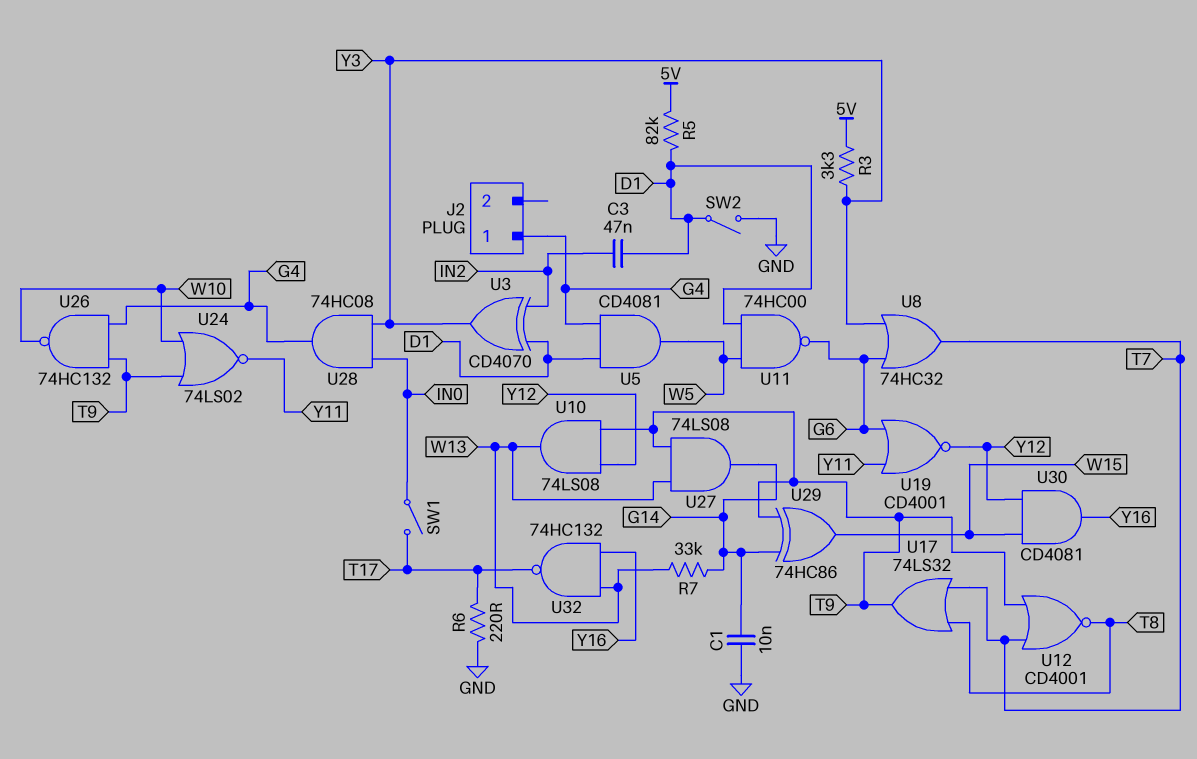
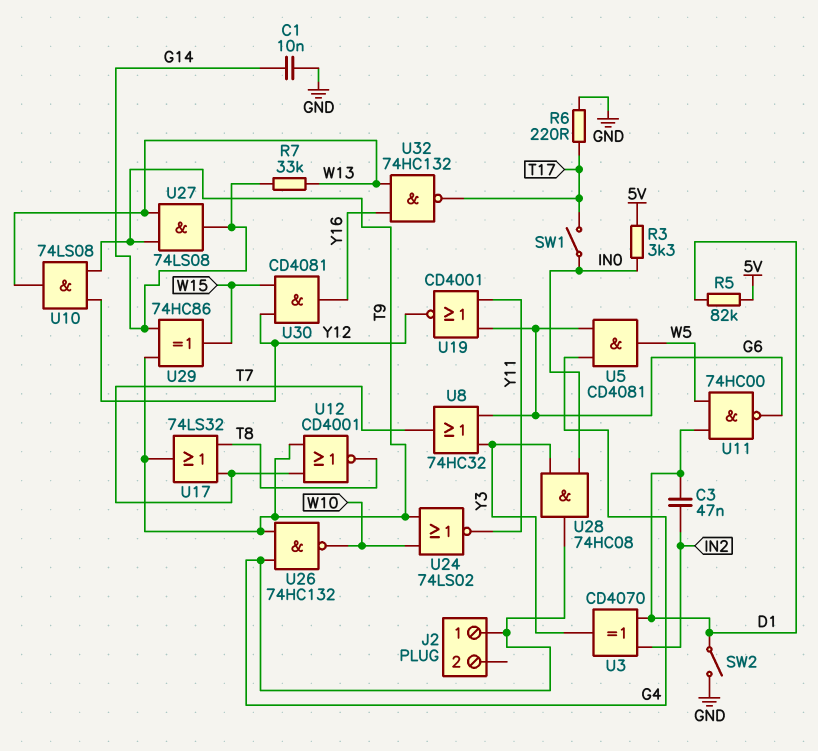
R3: 3.3k (5V, Y3) -> 3.3k (5V, IN0)
U5: AND CD4081 (in D1, in G4, out W5) -> AND CD4081 (in G4, in G6, out W5)

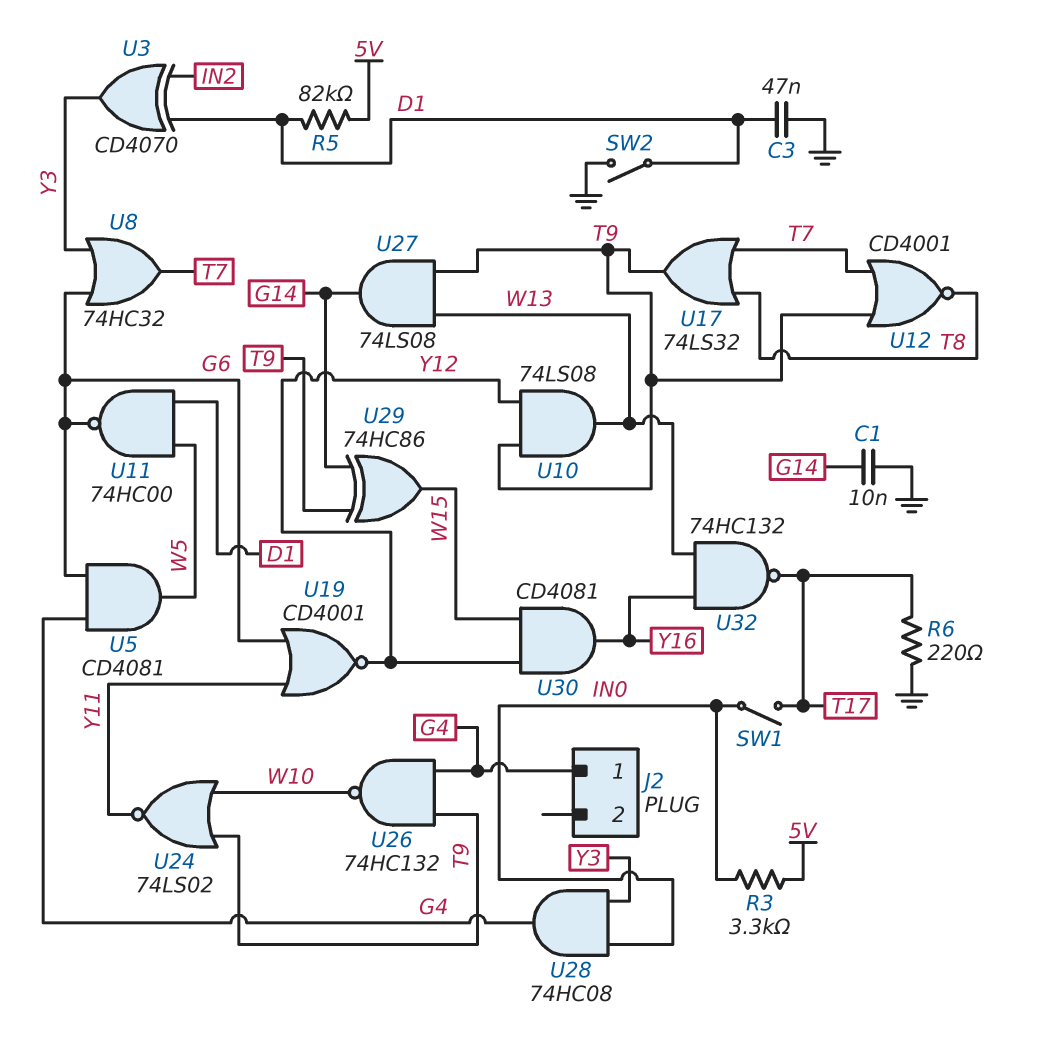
C3: 47nF (D1, IN2) -> 47nF (D1, GND)
R7: 33k (G14, W13) -> none

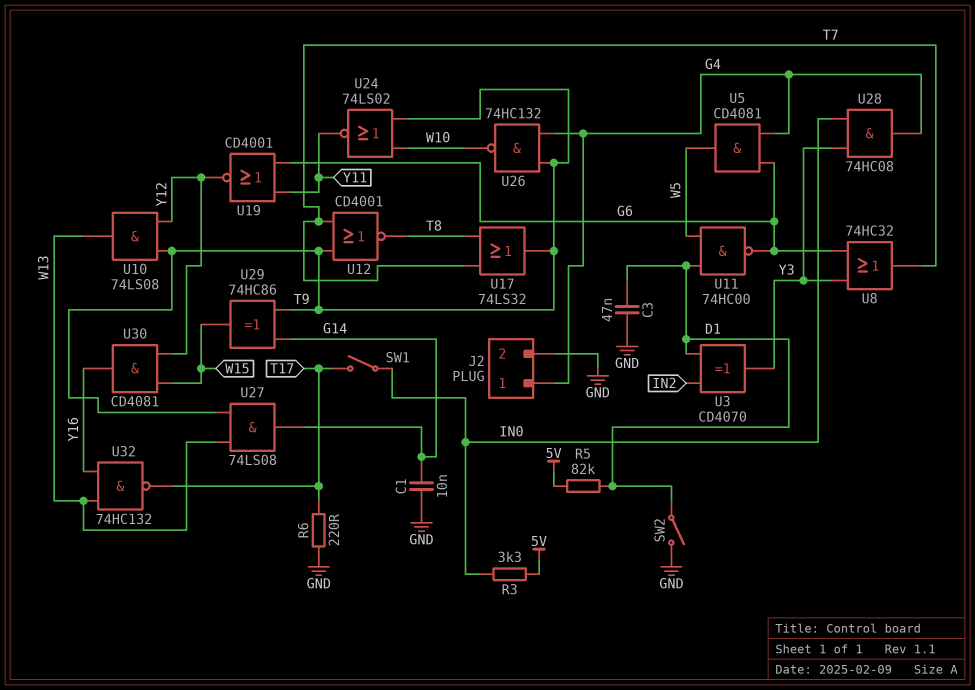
J2 pin 2: none -> GND

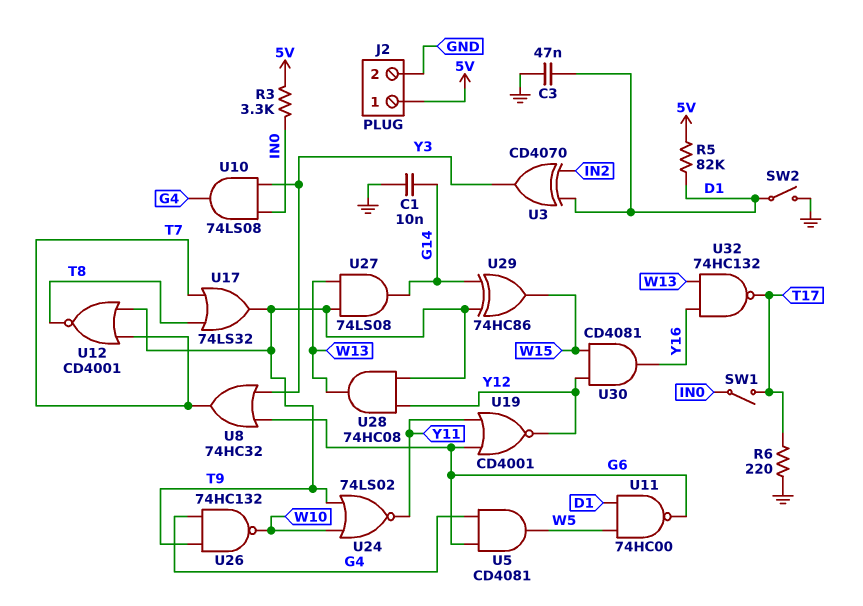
J2 pin 1: G4 -> 5V
U10: AND 74LS08 (in T9, in Y12, out W13) -> AND 74LS08 (in IN0, in Y3, out G4)
U28: AND 74HC08 (in IN0, in Y3, out G4) -> AND 74HC08 (in T9, in Y12, out W13)

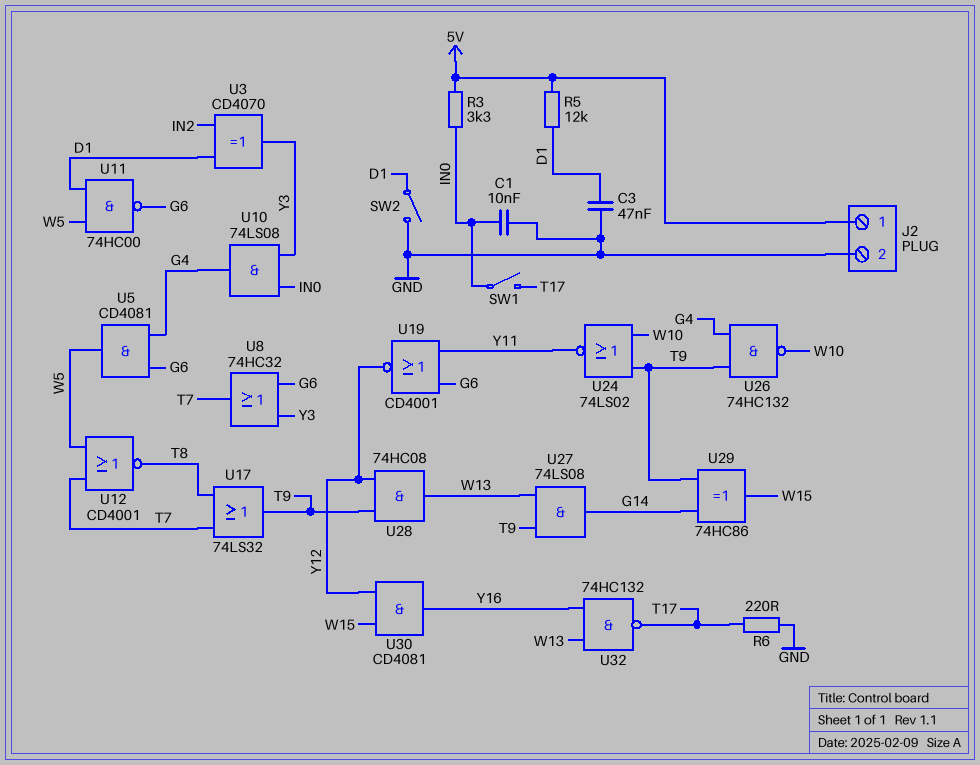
C1: 10nF (G14, GND) -> 10nF (GND, IN0)
R5: 82k (5V, D1) -> 12k (5V, D1)
U12: NOR CD4001 (in T7, in T9, out T8) -> NOR CD4001 (in T7, in W5, out T8)

